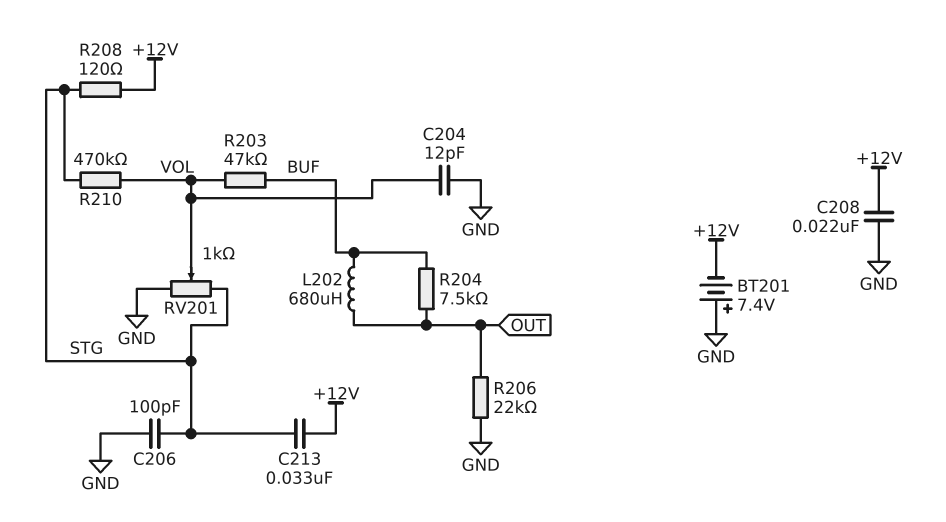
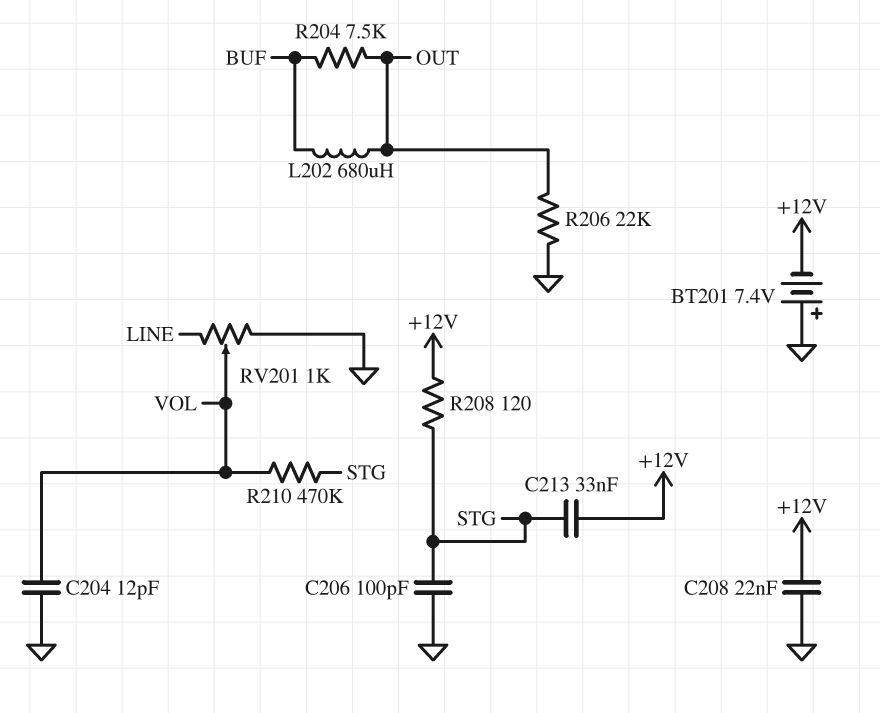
R203: 47k (BUF, VOL) -> none
RV201: 1k (GND, STG, wiper VOL) -> 1k (GND, LINE, wiper VOL)

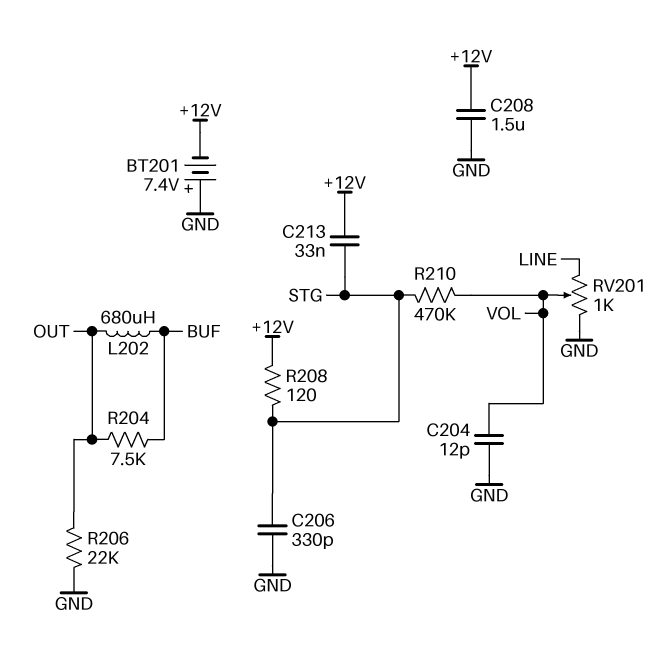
C206: 100pF (GND, STG) -> 330pF (GND, STG)
C208: 22nF (+12V, GND) -> 1.5uF (+12V, GND)

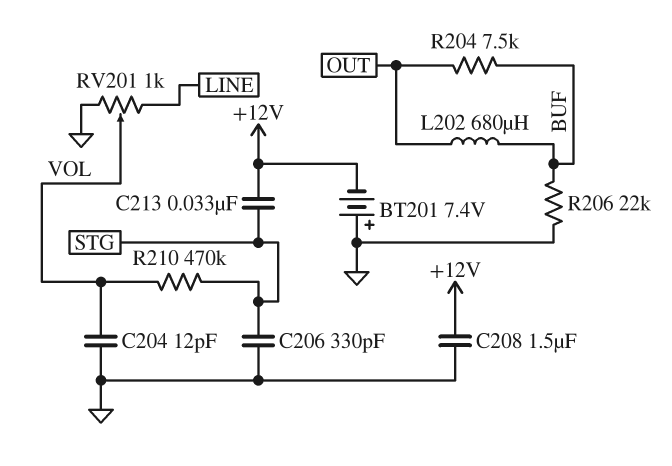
R206: 22k (GND, OUT) -> 22k (BUF, GND)
R208: 120 (+12V, STG) -> none

